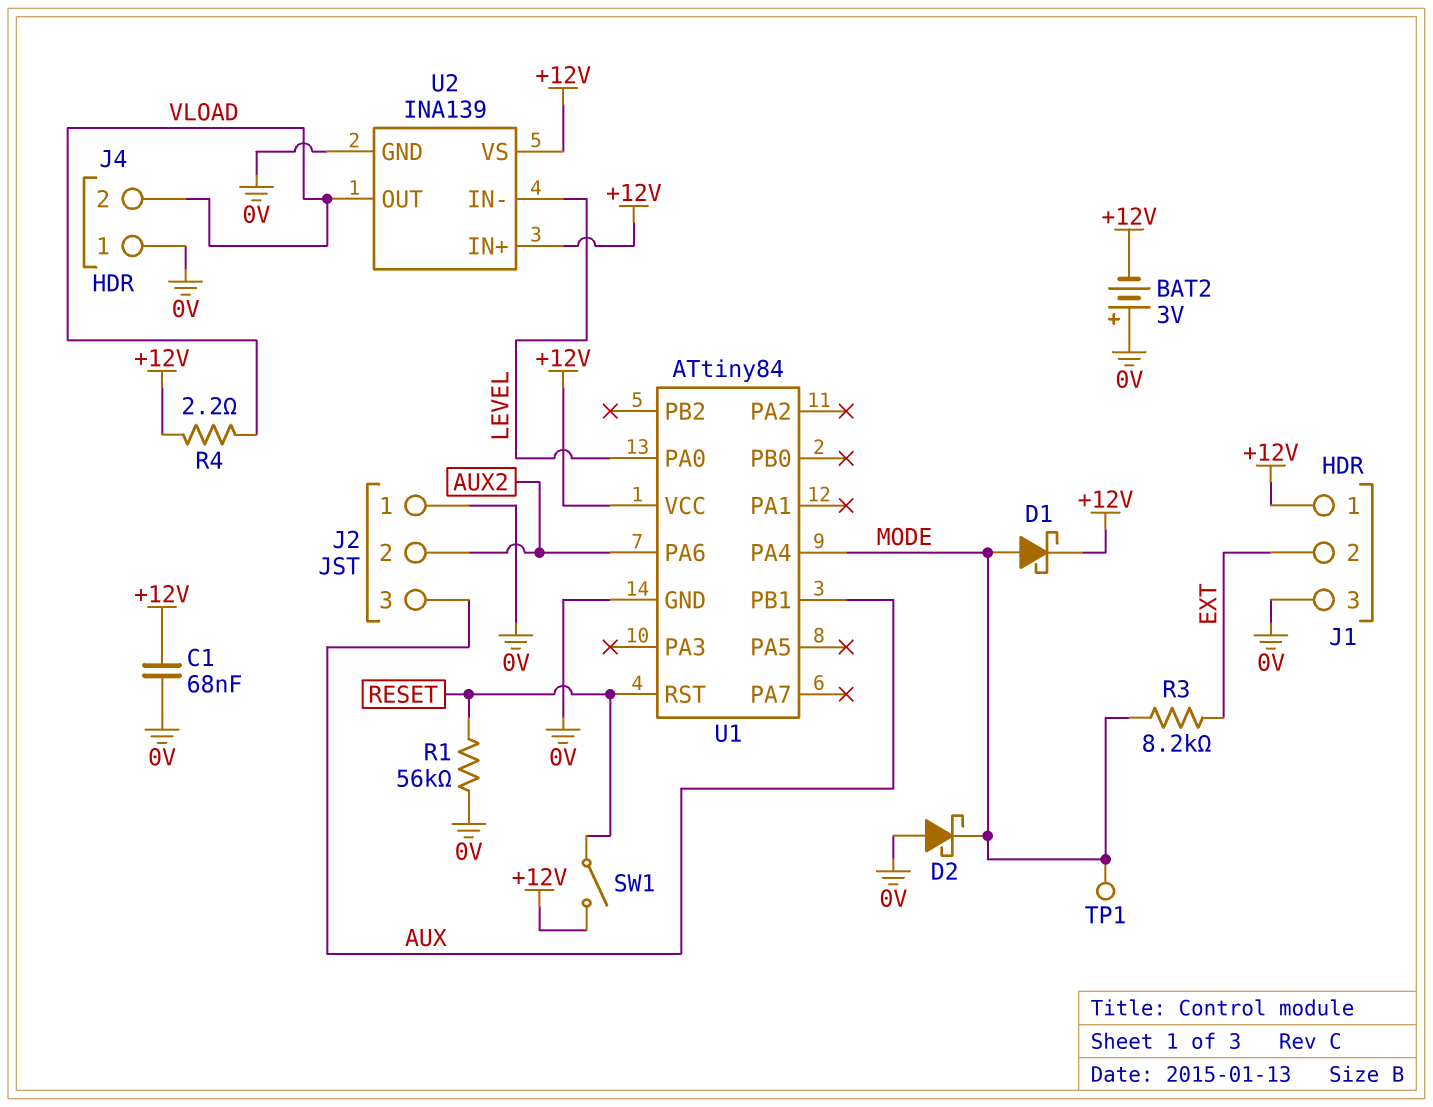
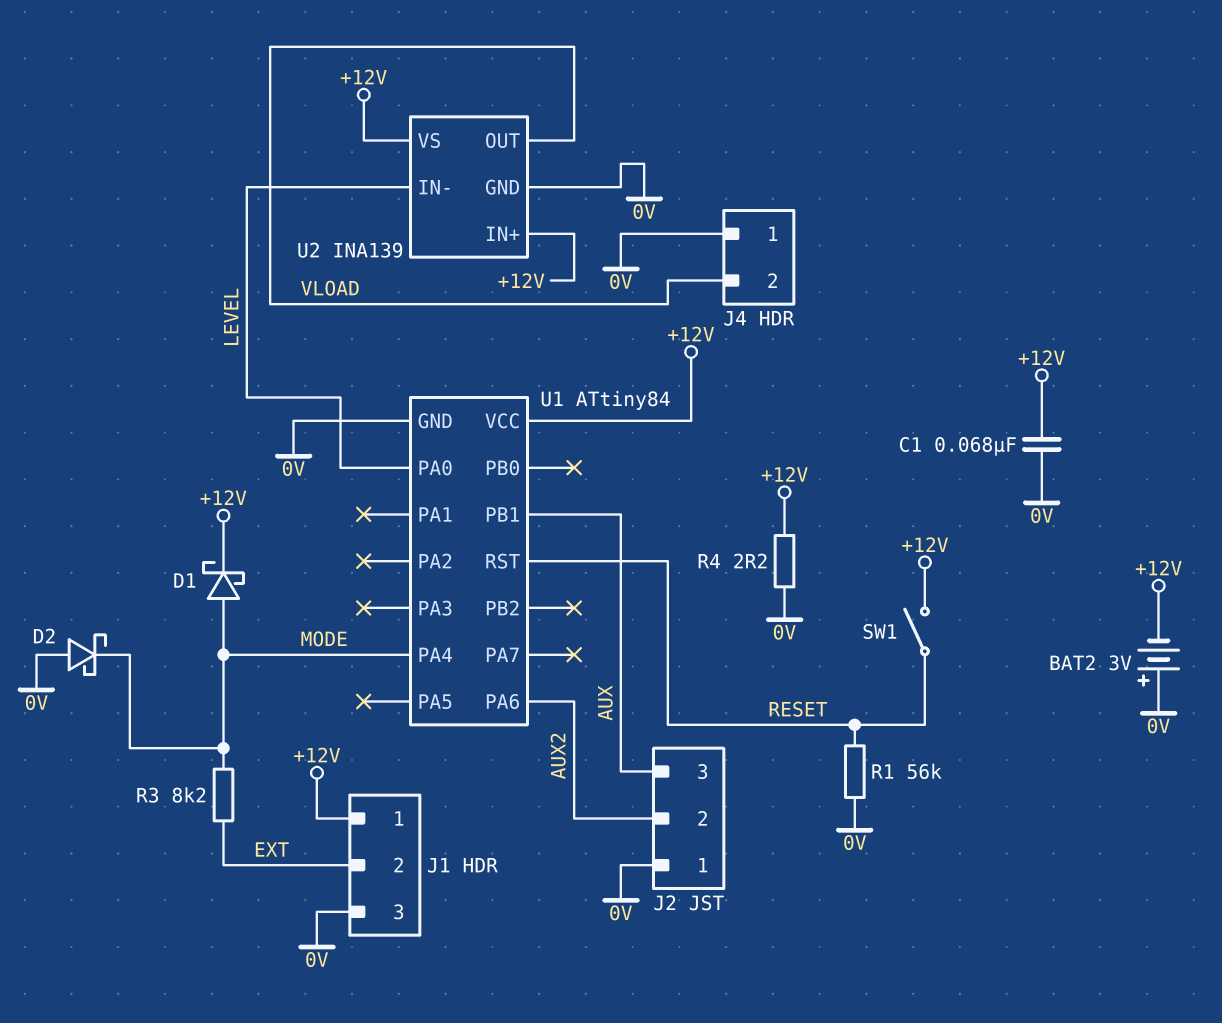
R4: 2.2 (+12V, VLOAD) -> 2.2 (+12V, 0V)
TP1: test point (MODE) -> none

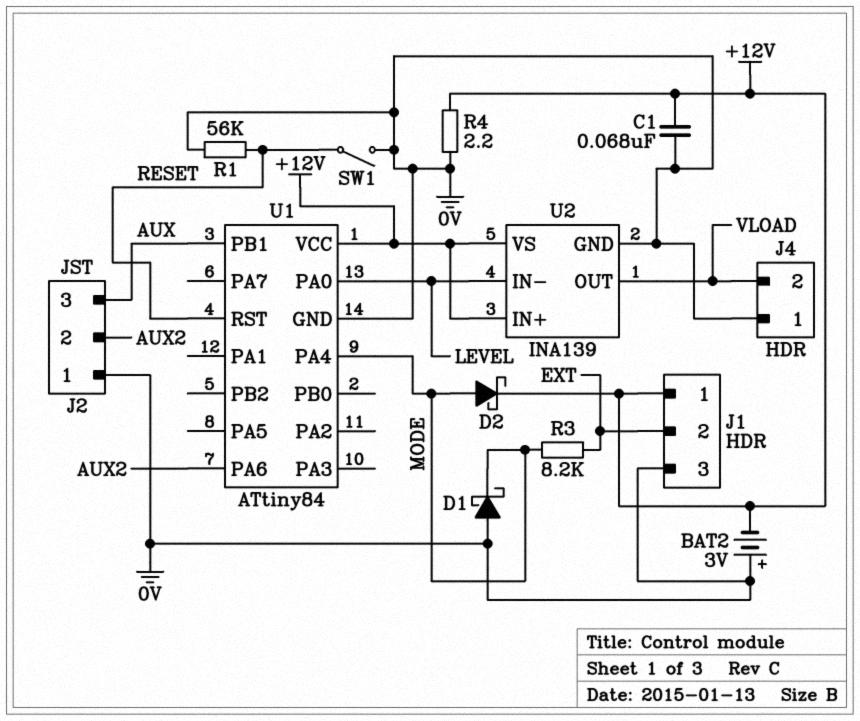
D1: schottky (A MODE, K +12V) -> schottky (A 0V, K MODE)
D2: schottky (A 0V, K MODE) -> schottky (A MODE, K +12V)
SW1: switch (+12V, RESET) -> switch (0V, RESET)

